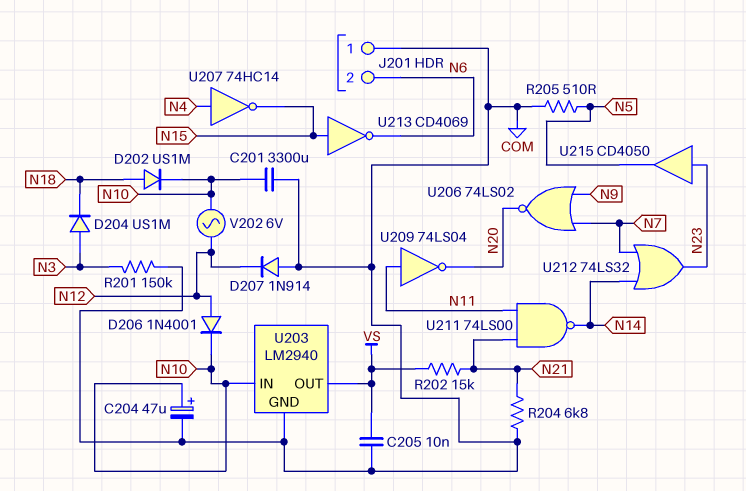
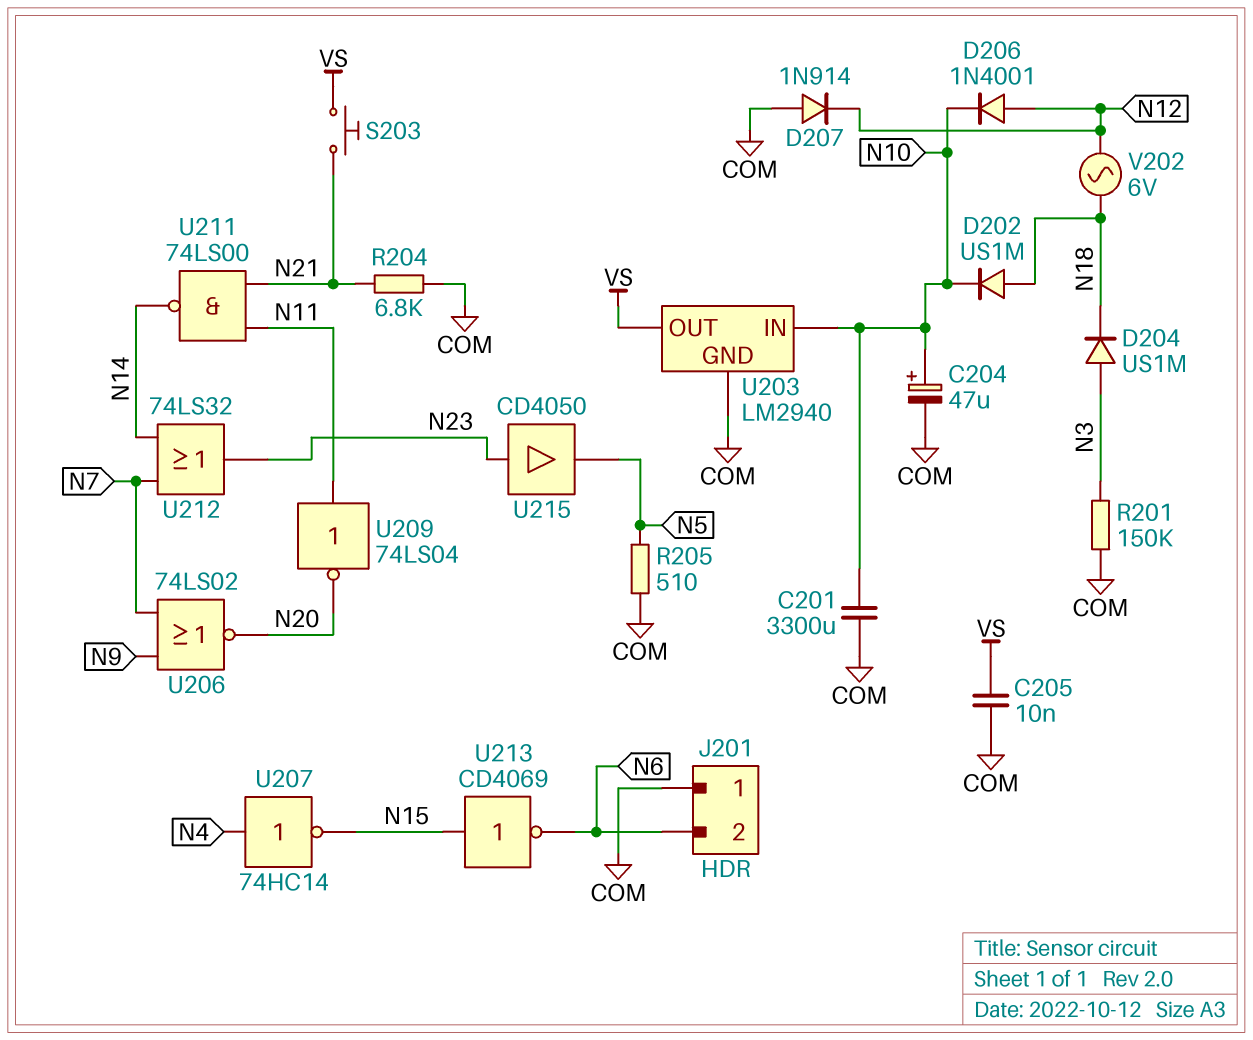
R202: 15k (N21, VS) -> none
S203: none -> button (N21, VS)
V202: AC 6V (N10, N12) -> AC 6V (N12, N18)

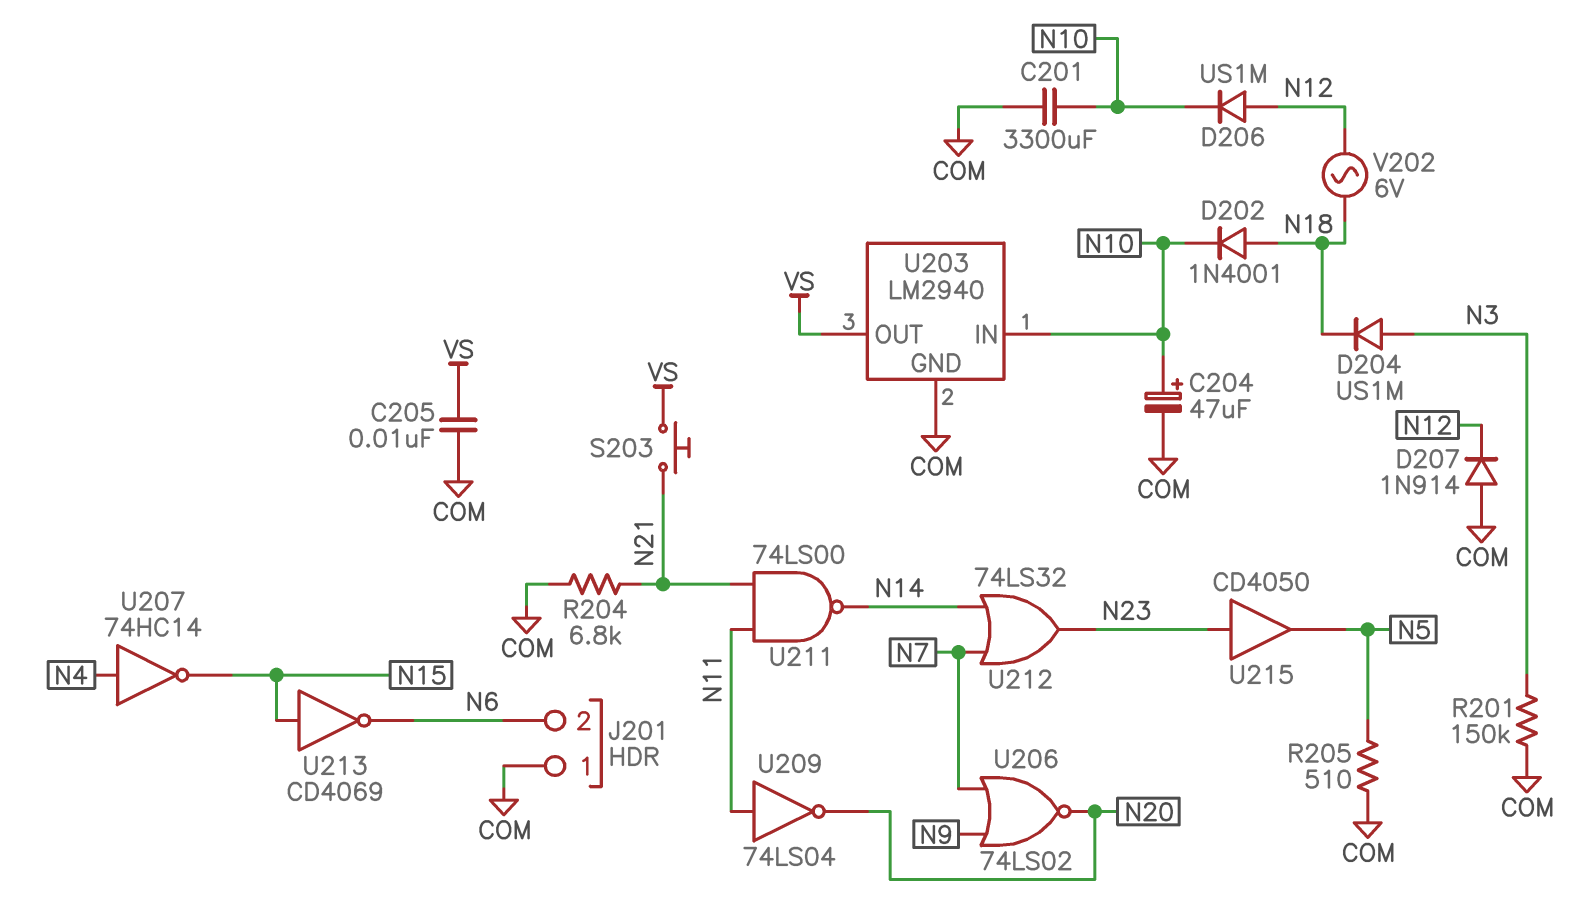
D202: diode US1M (A N18, K N10) -> diode 1N4001 (A N18, K N10)
D206: diode 1N4001 (A N12, K N10) -> diode US1M (A N12, K N10)

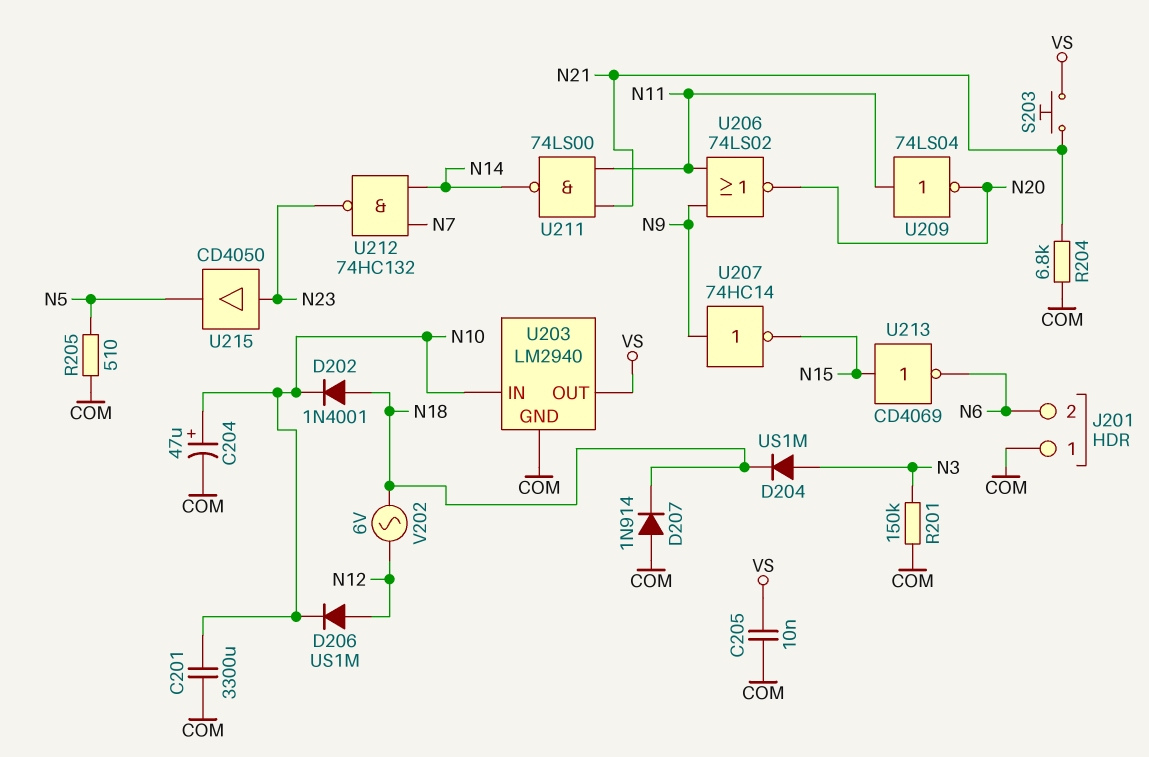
D207: diode 1N914 (A COM, K N12) -> diode 1N914 (A COM, K N18)
U206: NOR 74LS02 (in N7, in N9, out N20) -> NOR 74LS02 (in N9, in N11, out N20)
U207: NOT 74HC14 (in N4, out N15) -> NOT 74HC14 (in N9, out N15)
U212: OR 74LS32 (in N7, in N14, out N23) -> NAND 74HC132 (in N7, in N14, out N23)

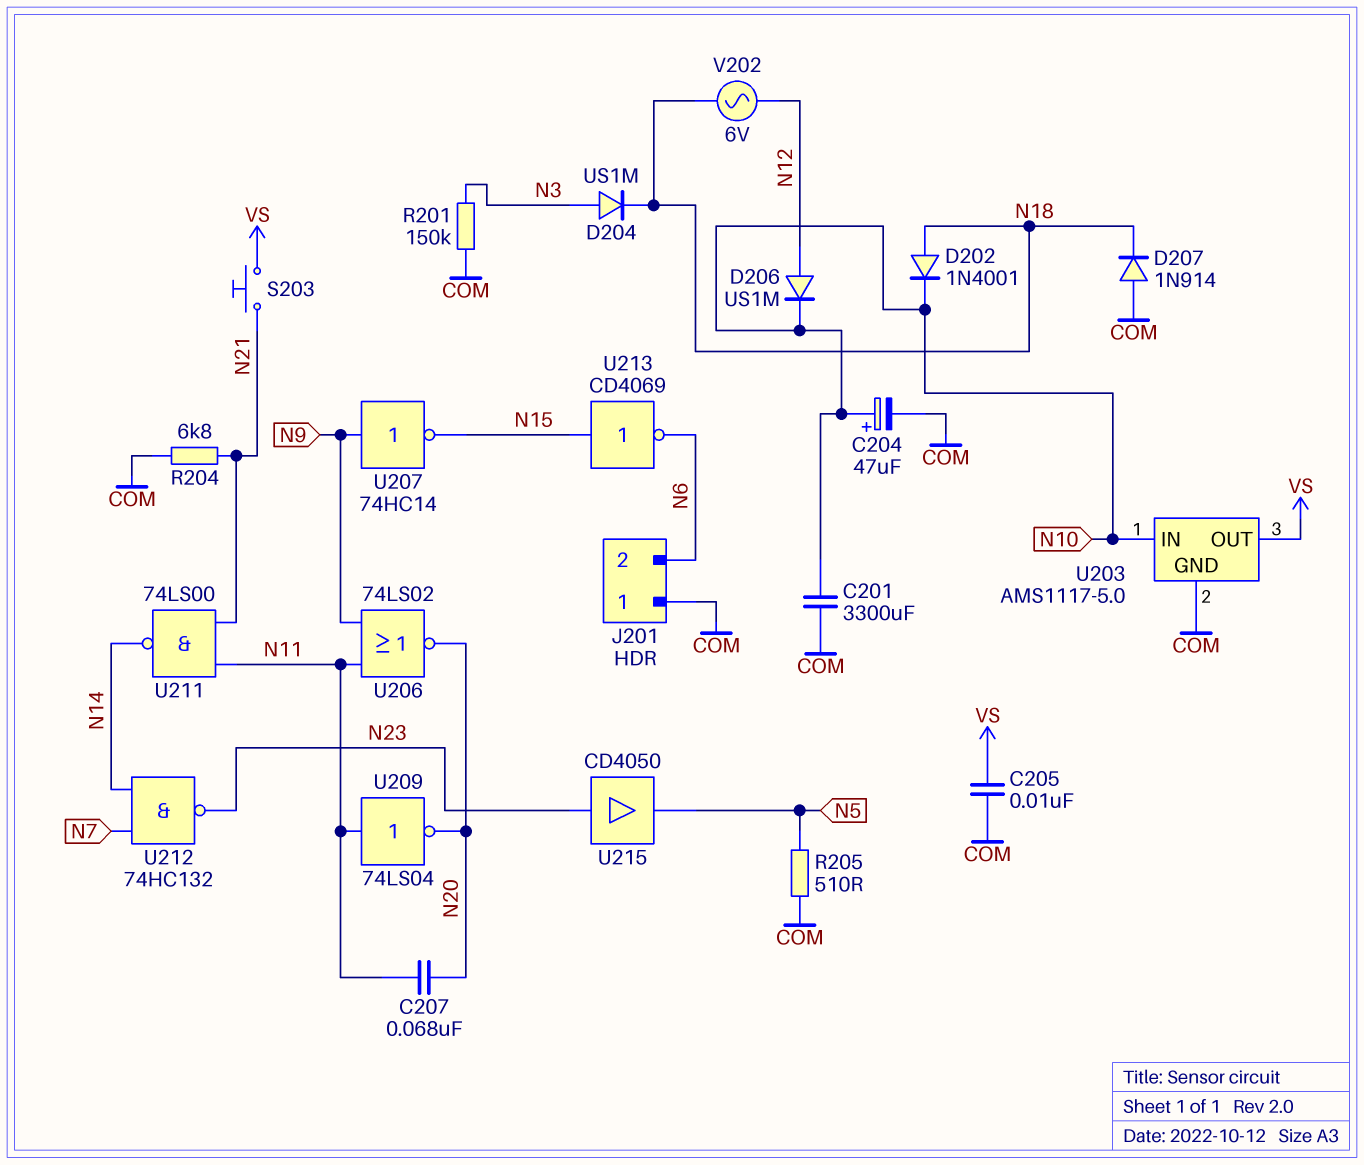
C207: none -> 68nF (N11, N20)
U203: LM2940 -> AMS1117-5.0

